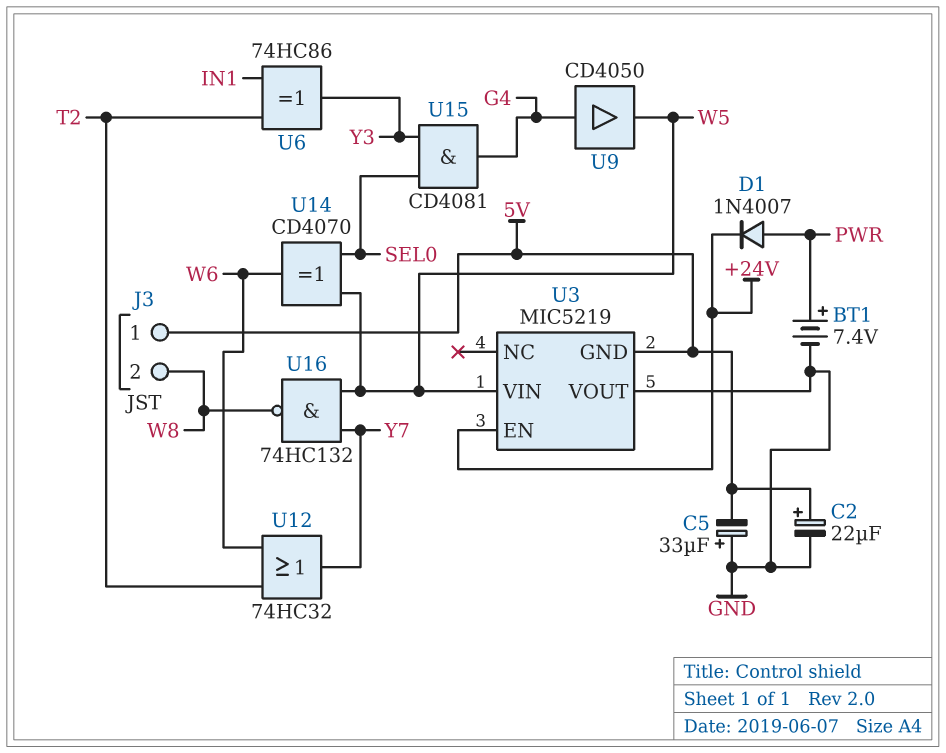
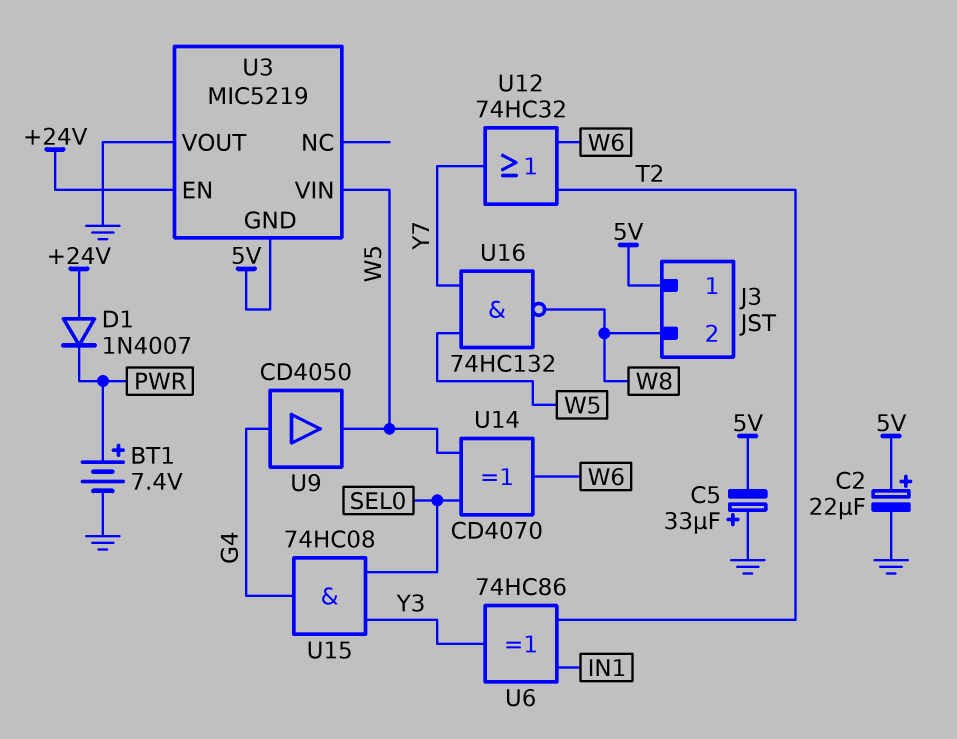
D1: diode 1N4007 (A PWR, K +24V) -> diode 1N4007 (A +24V, K PWR)
U15: AND CD4081 (in SEL0, in Y3, out G4) -> AND 74HC08 (in SEL0, in Y3, out G4)

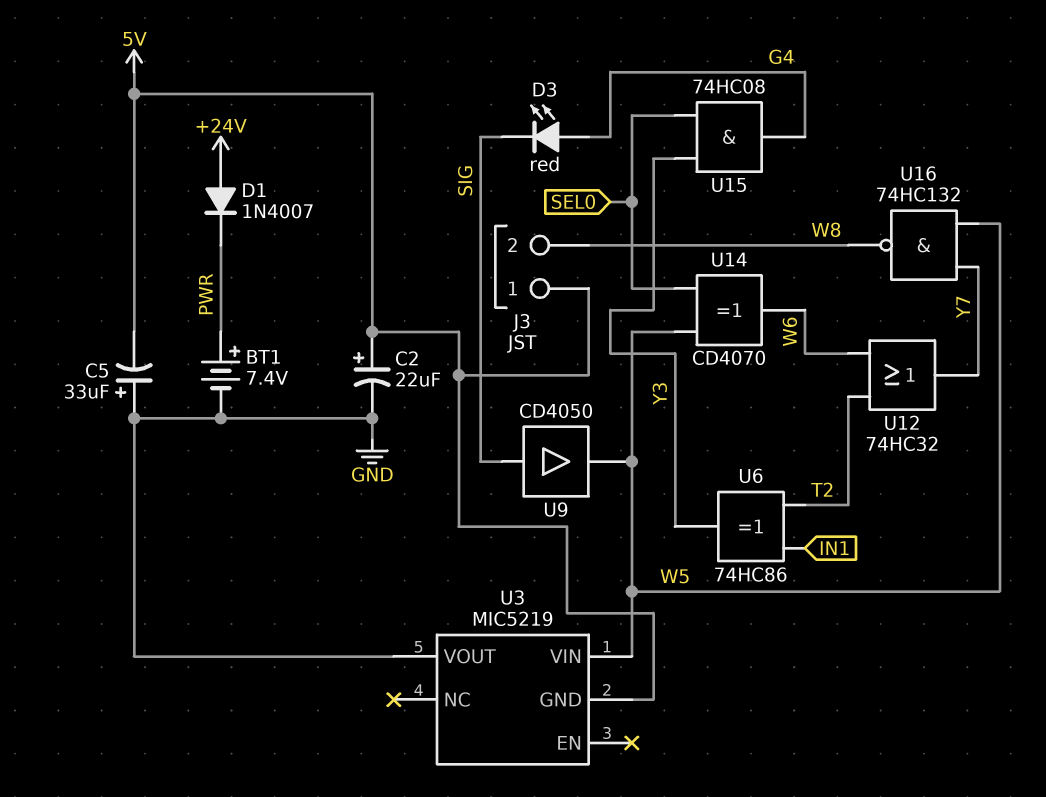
D3: none -> LED red (A G4, K SIG)
U3 pin EN: +24V -> none
U9: buffer CD4050 (in G4, out W5) -> buffer CD4050 (in SIG, out W5)

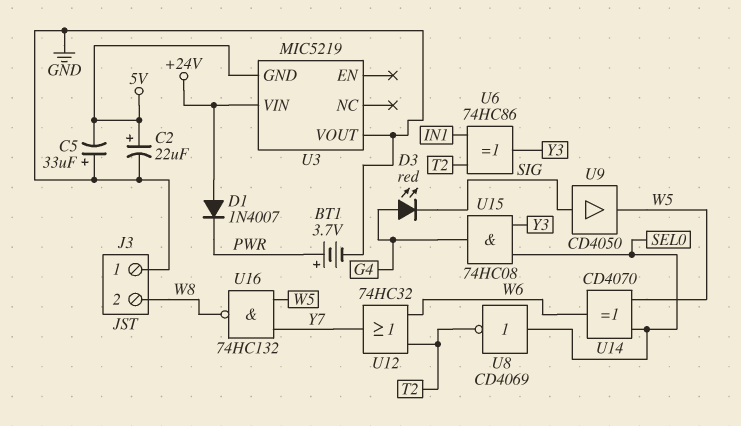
BT1: 7.4V (plus PWR, minus GND) -> 3.7V (plus PWR, minus GND)
J3 pin 1: 5V -> GND
U3 pin VIN: W5 -> +24V
U8: none -> NOT CD4069 (in SEL0, out T2)

